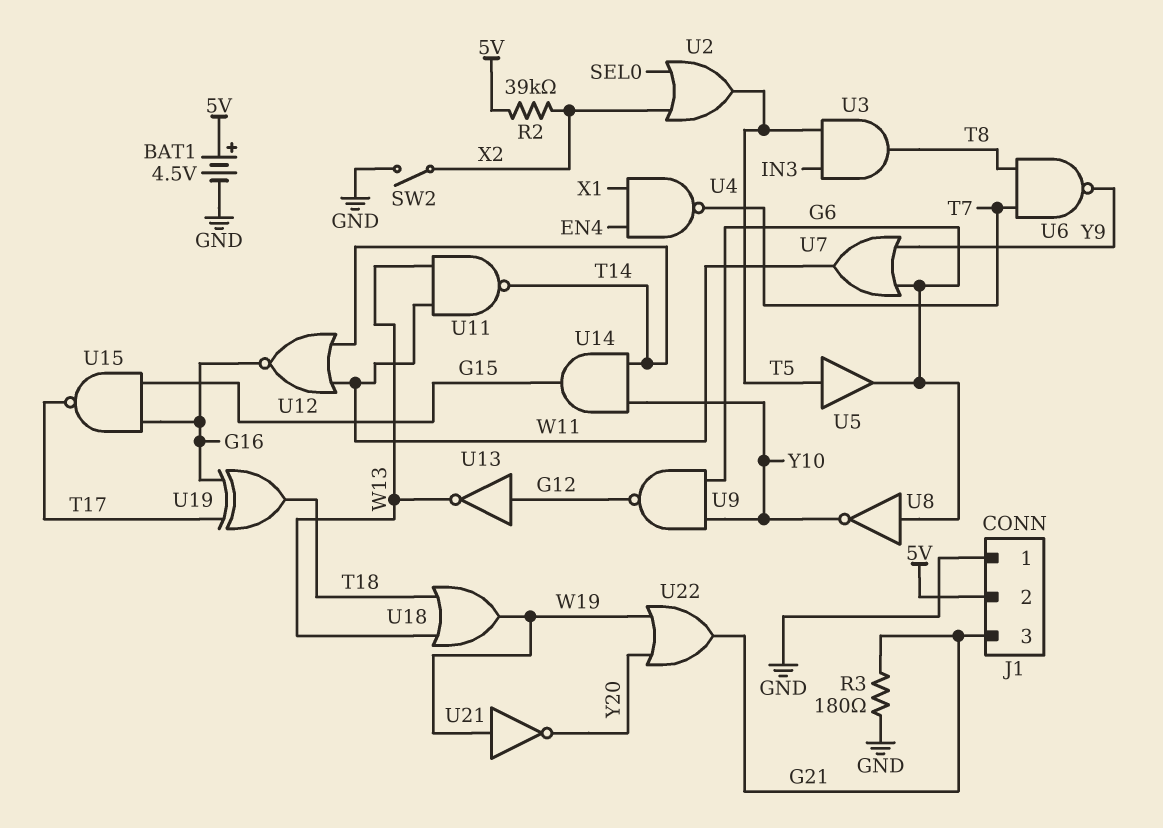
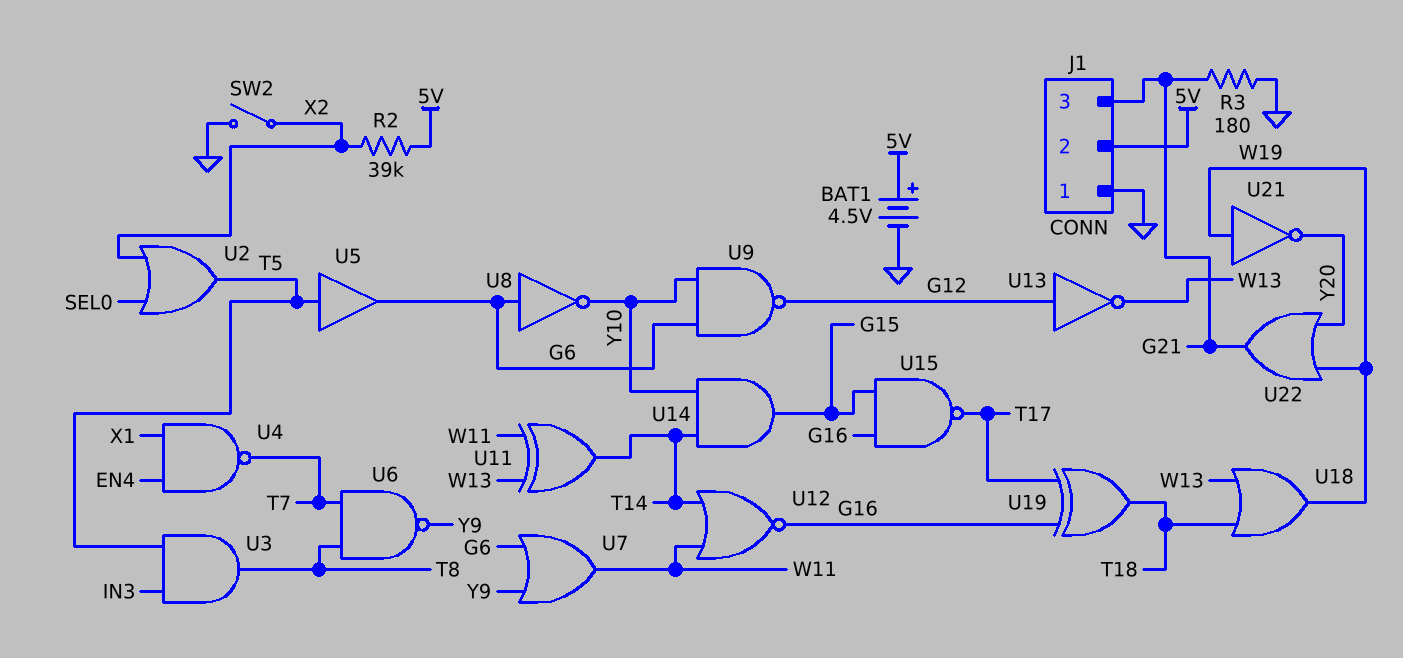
U11: NAND (in W11, in W13, out T14) -> XOR (in W11, in W13, out T14)

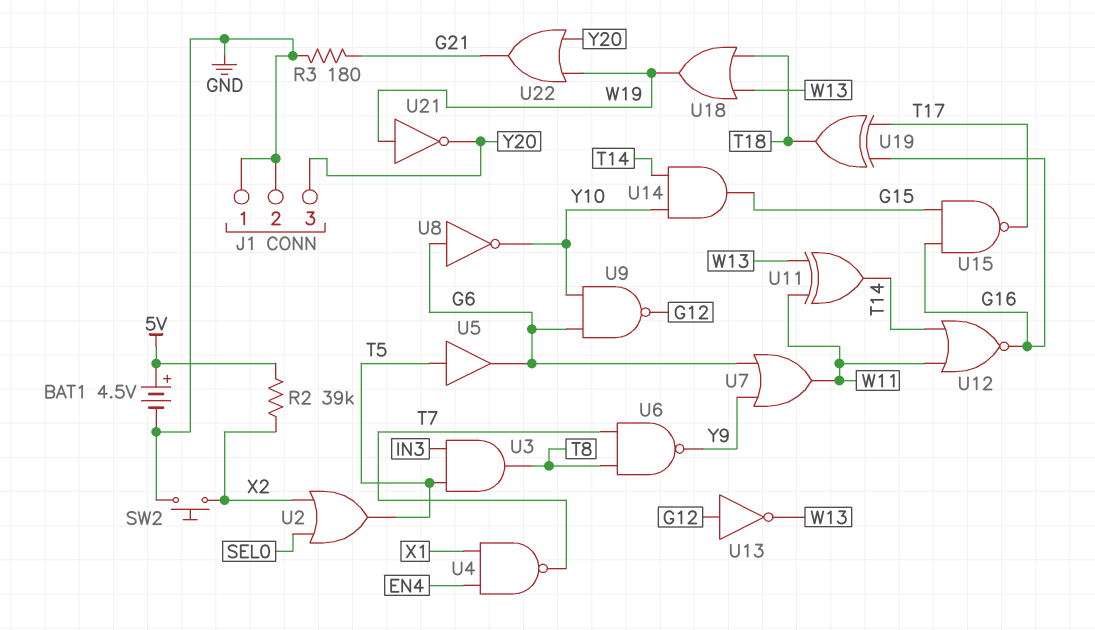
J1 pin 2: 5V -> GND
J1 pin 3: G21 -> Y20
SW2: switch (GND, X2) -> button (GND, X2)

